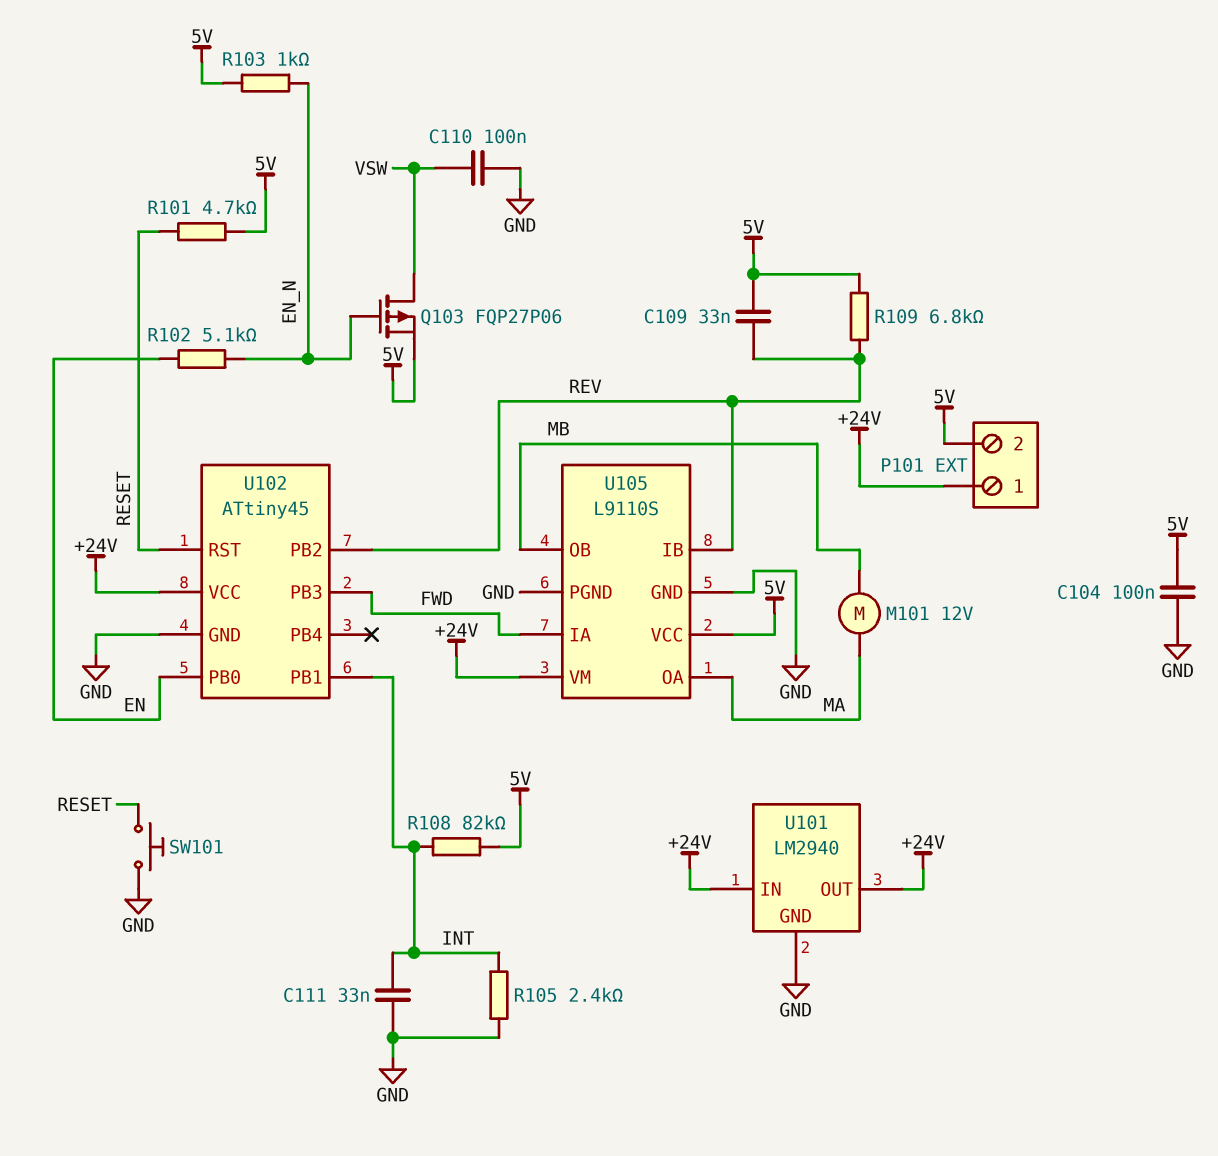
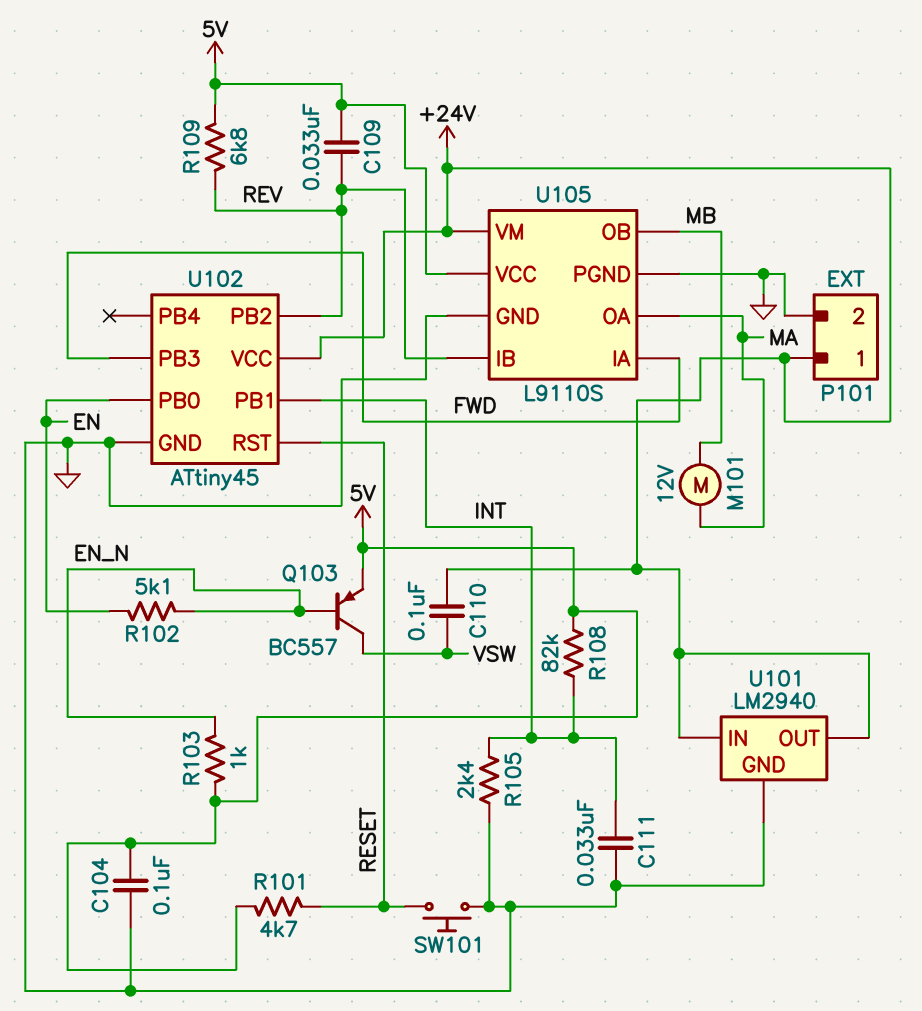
C110: 100nF (GND, VSW) -> 100nF (+24V, VSW)
P101 pin 2: 5V -> GND
Q103: PMOS FQP27P06 (G EN_N, D VSW, S 5V) -> PNP BC557 (B EN_N, C VSW, E 5V)

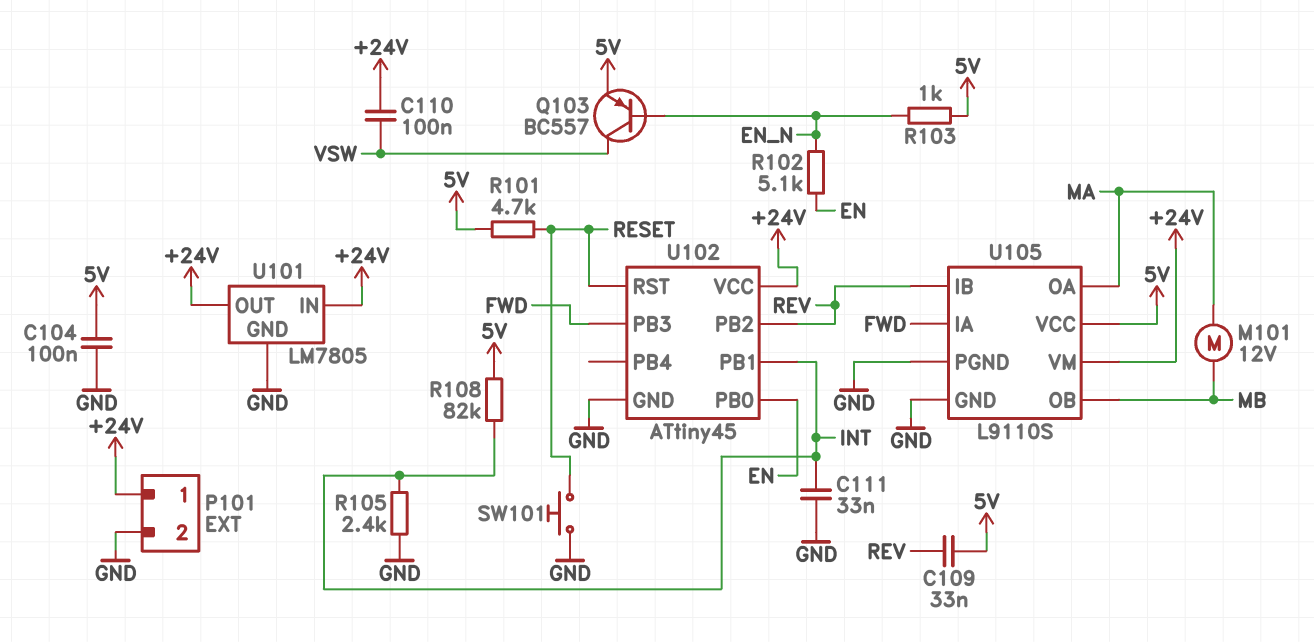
R109: 6.8k (5V, REV) -> none
U101: LM2940 -> LM7805

